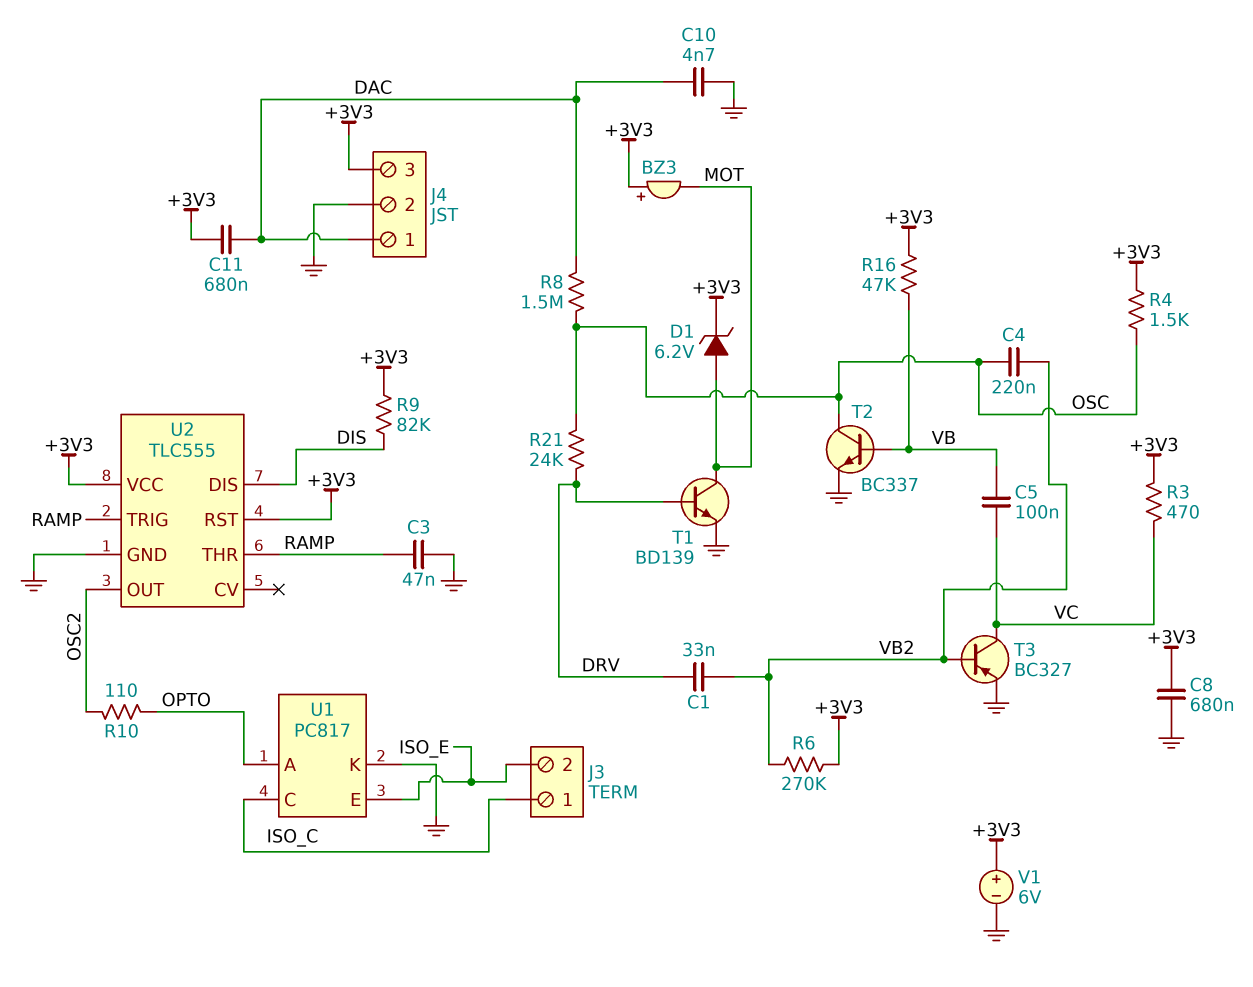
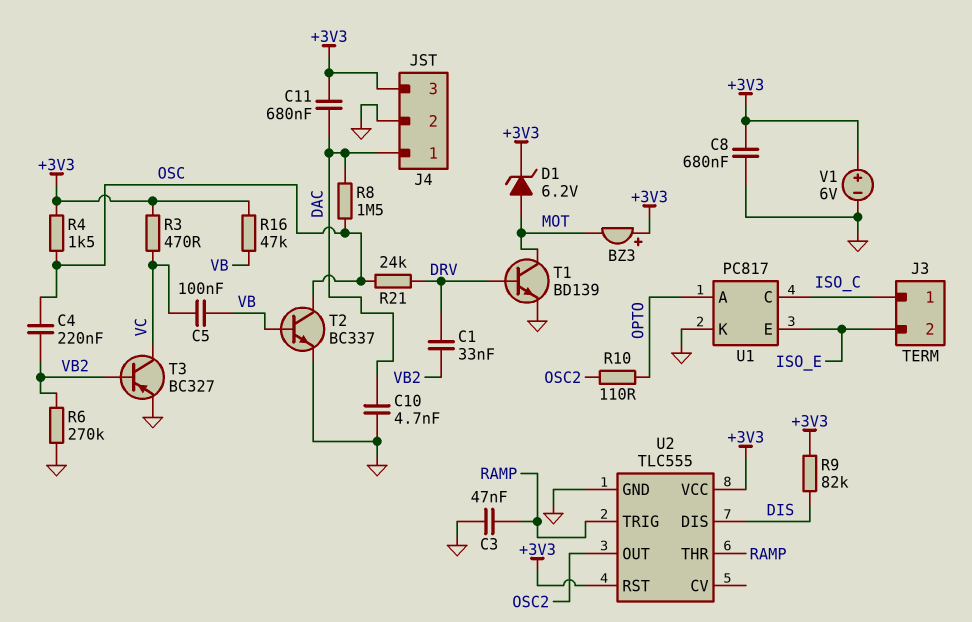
R6: 270k (+3V3, VB2) -> 270k (GND, VB2)

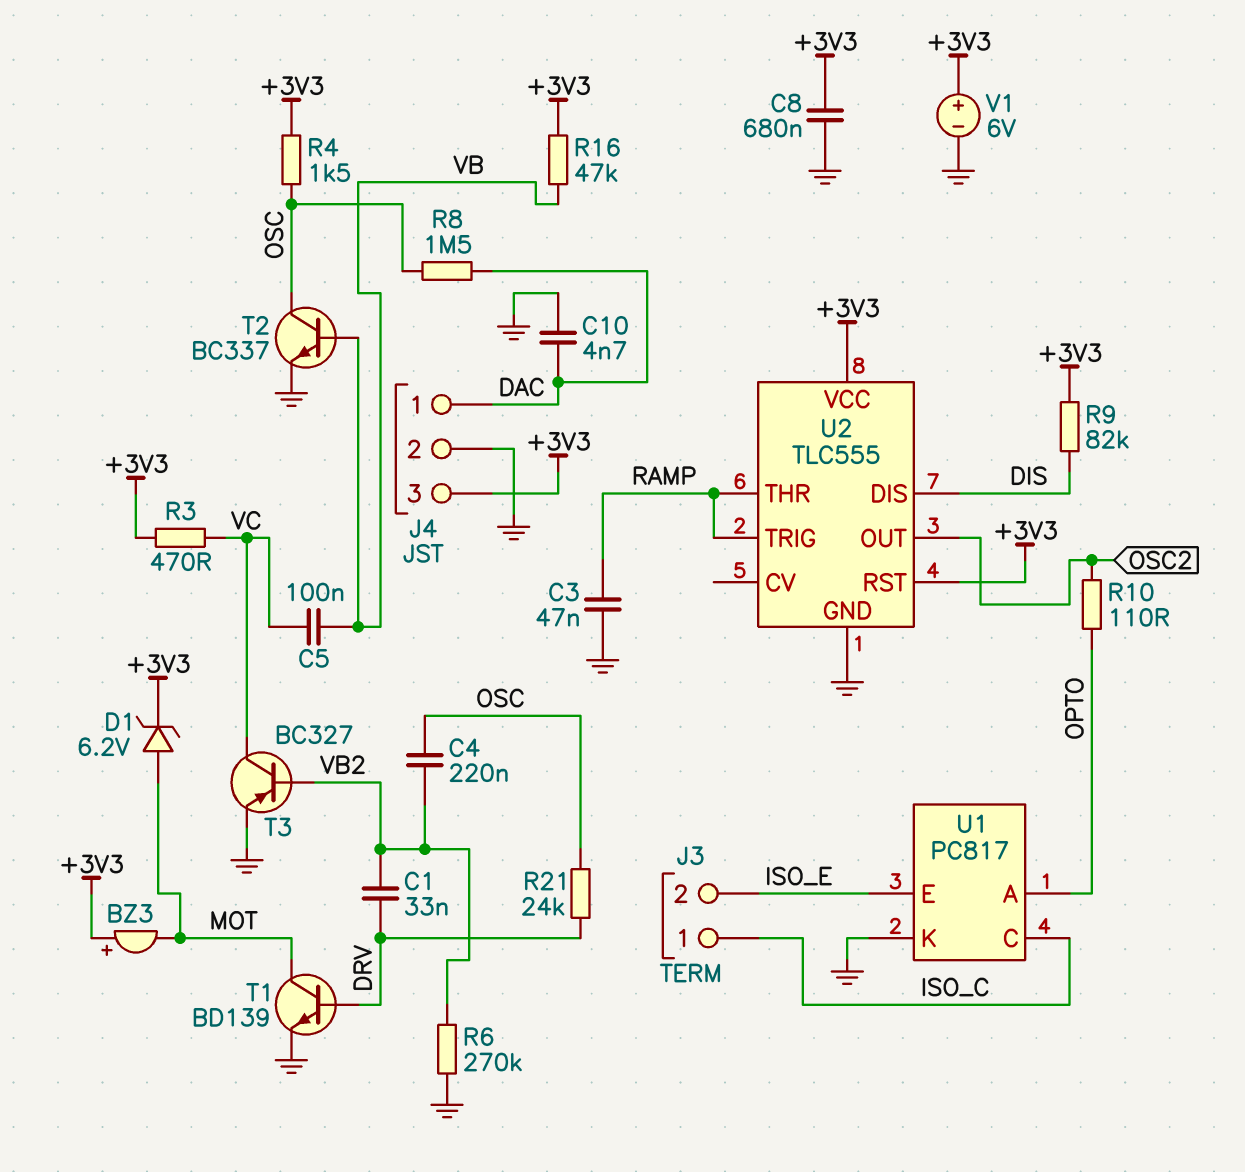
C11: 680nF (+3V3, DAC) -> none

